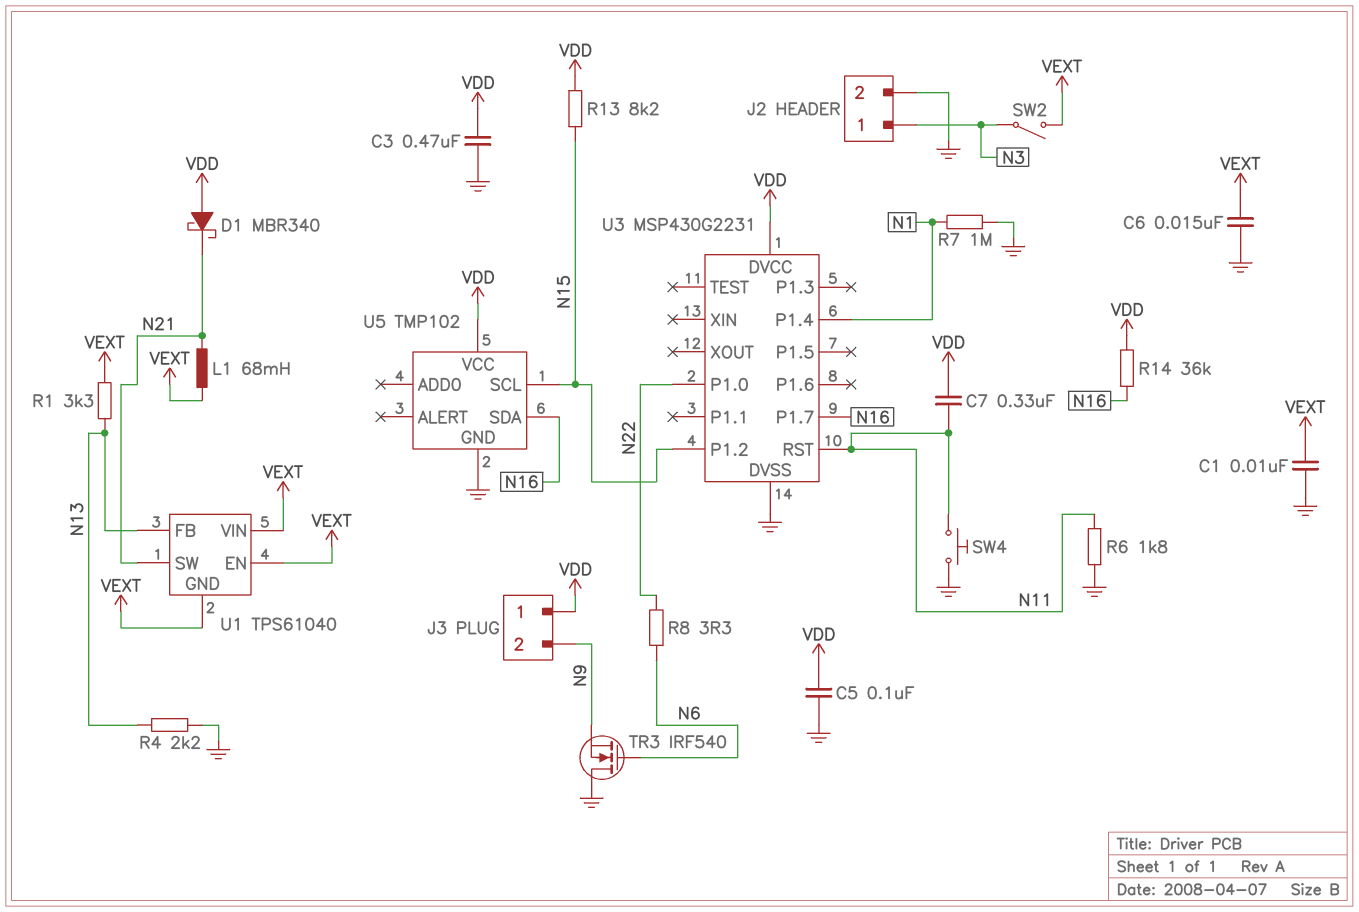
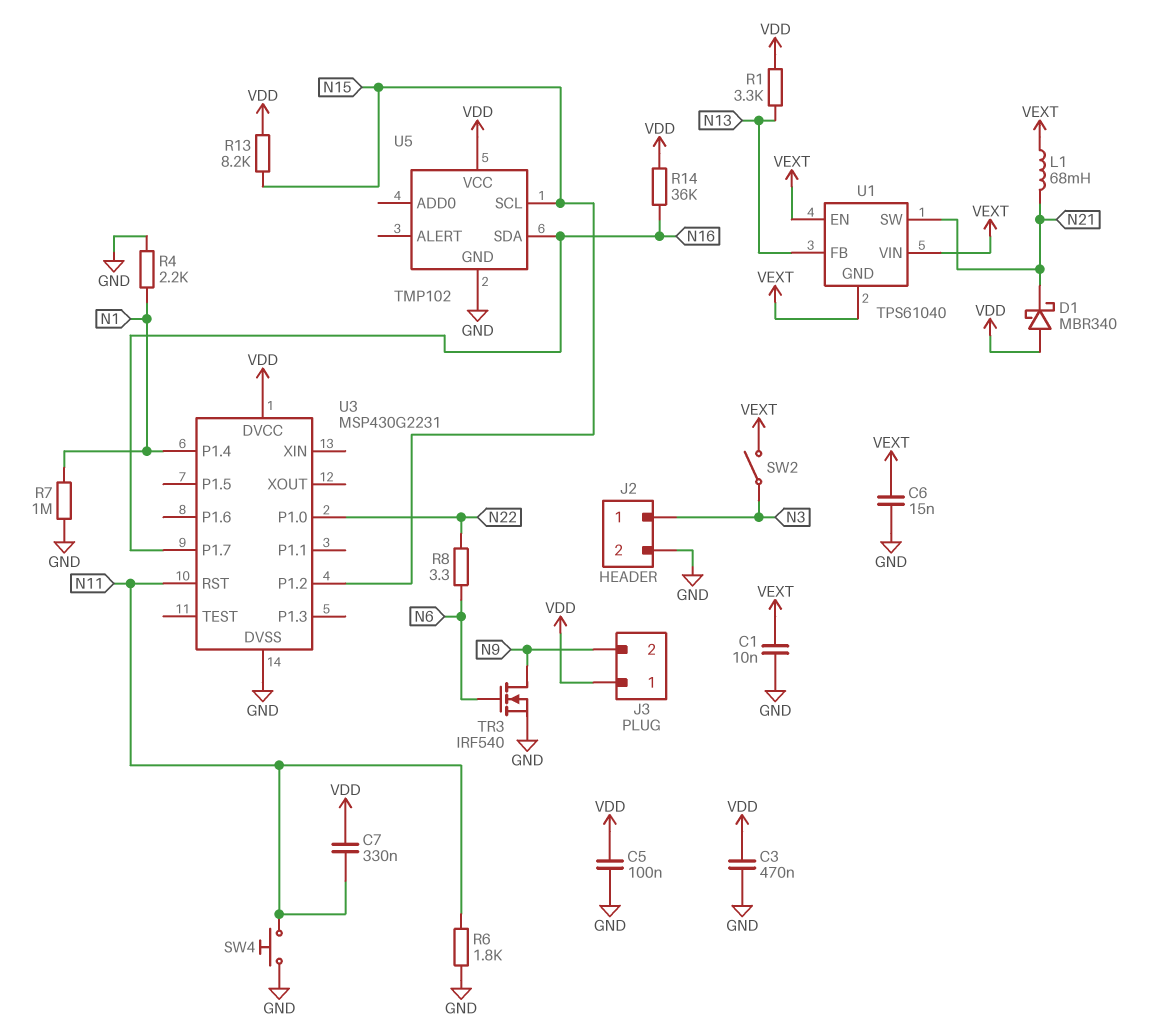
R1: 3.3k (N13, VEXT) -> 3.3k (N13, VDD)
R4: 2.2k (GND, N13) -> 2.2k (GND, N1)
TR3: NMOS IRF540 (G N6, D GND, S N9) -> NMOS IRF540 (G N6, D N9, S GND)

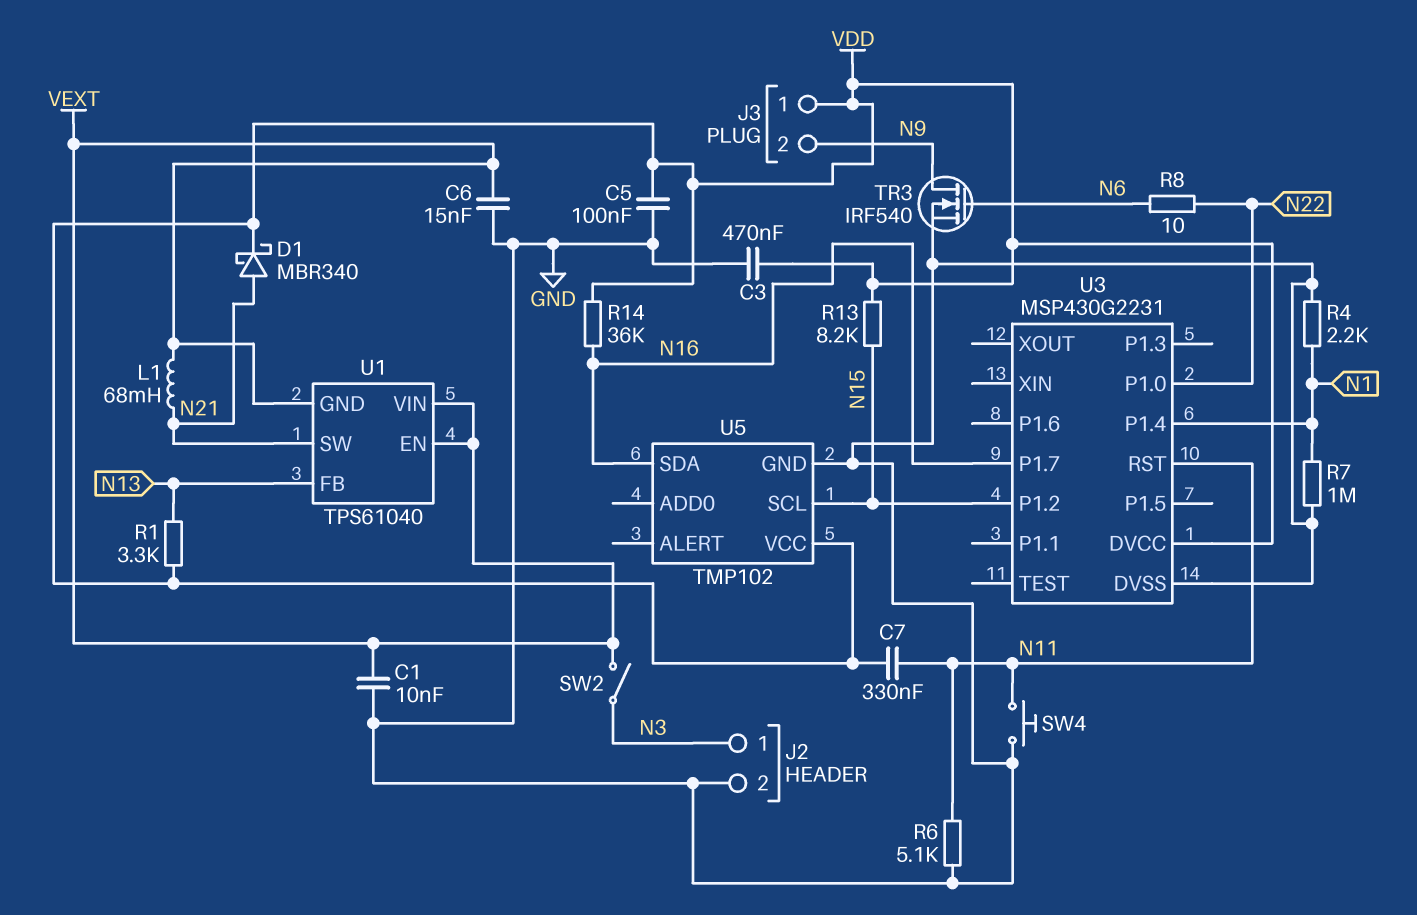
D1: schottky MBR340 (A VDD, K N21) -> schottky MBR340 (A N21, K VDD)
R6: 1.8k (GND, N11) -> 5.1k (GND, N11)
R8: 3.3 (N6, N22) -> 10 (N6, N22)

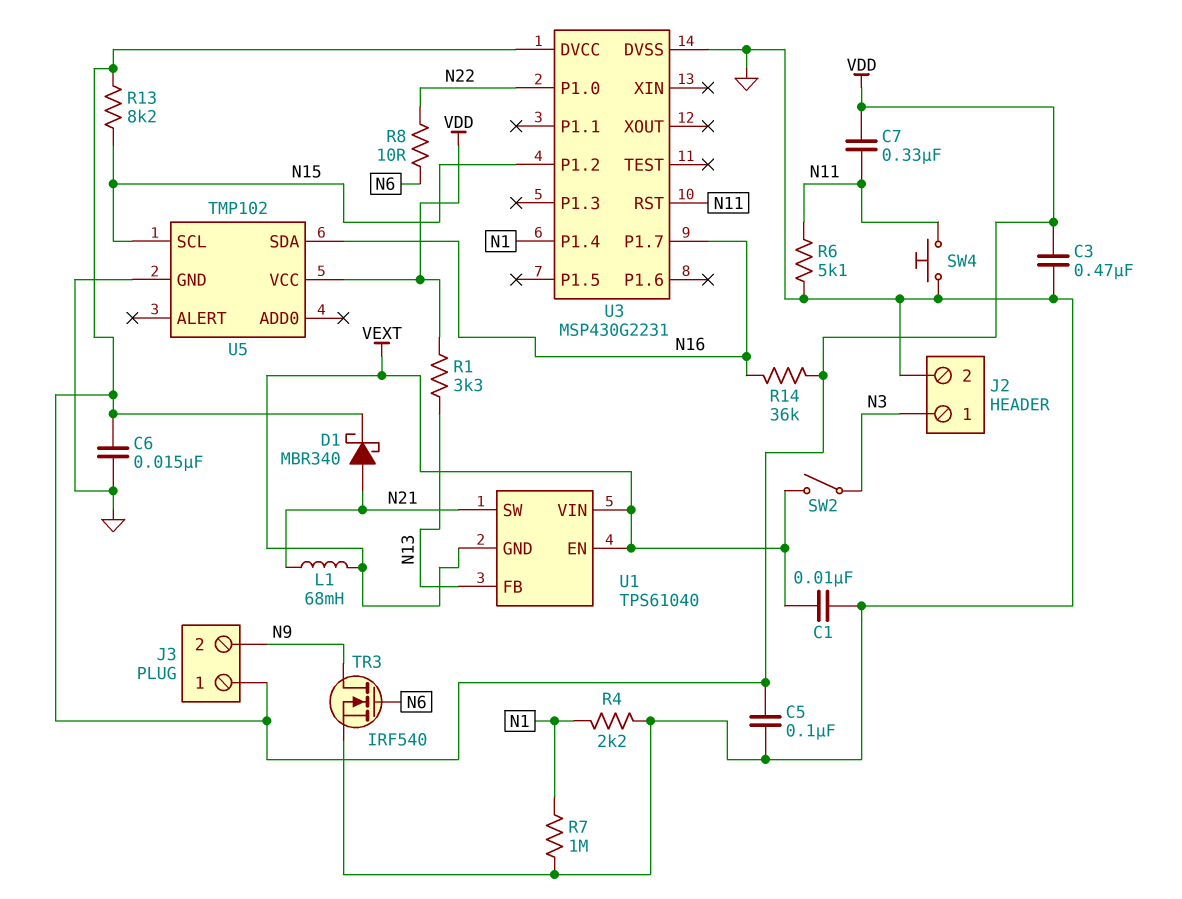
C6: 15nF (GND, VEXT) -> 15nF (GND, VDD)

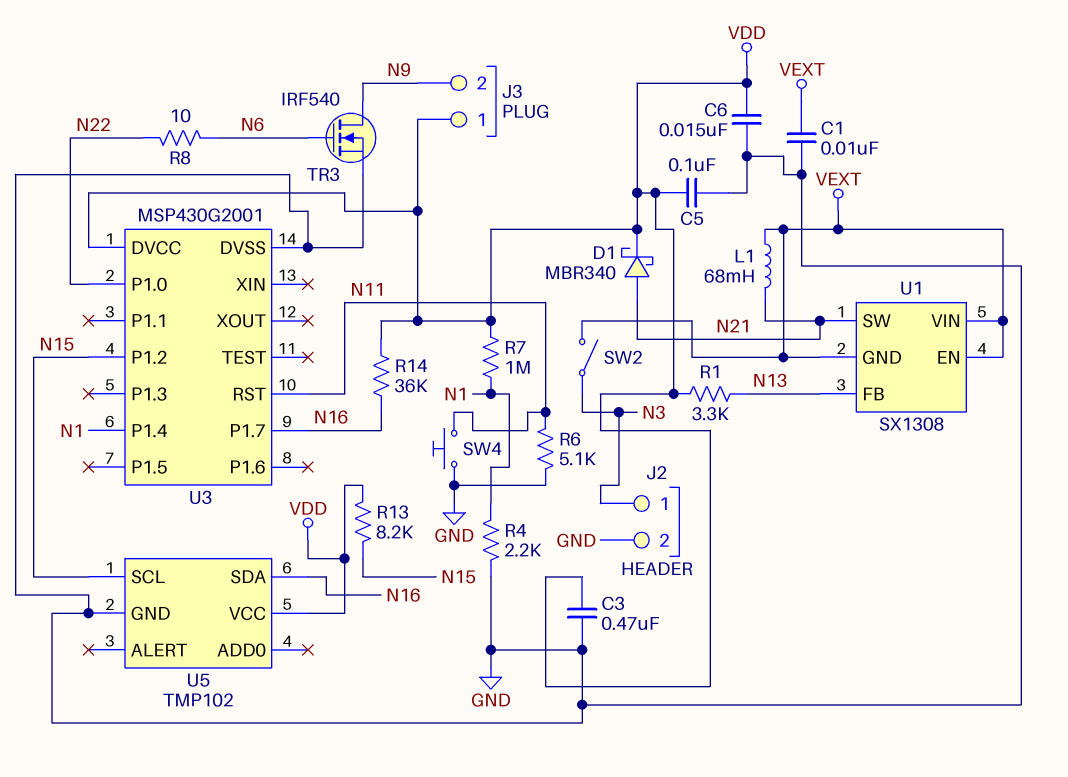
C7: 330nF (N11, VDD) -> none
R7: 1M (GND, N1) -> 1M (N1, VDD)
U1: TPS61040 -> SX1308
U3: MSP430G2231 -> MSP430G2001

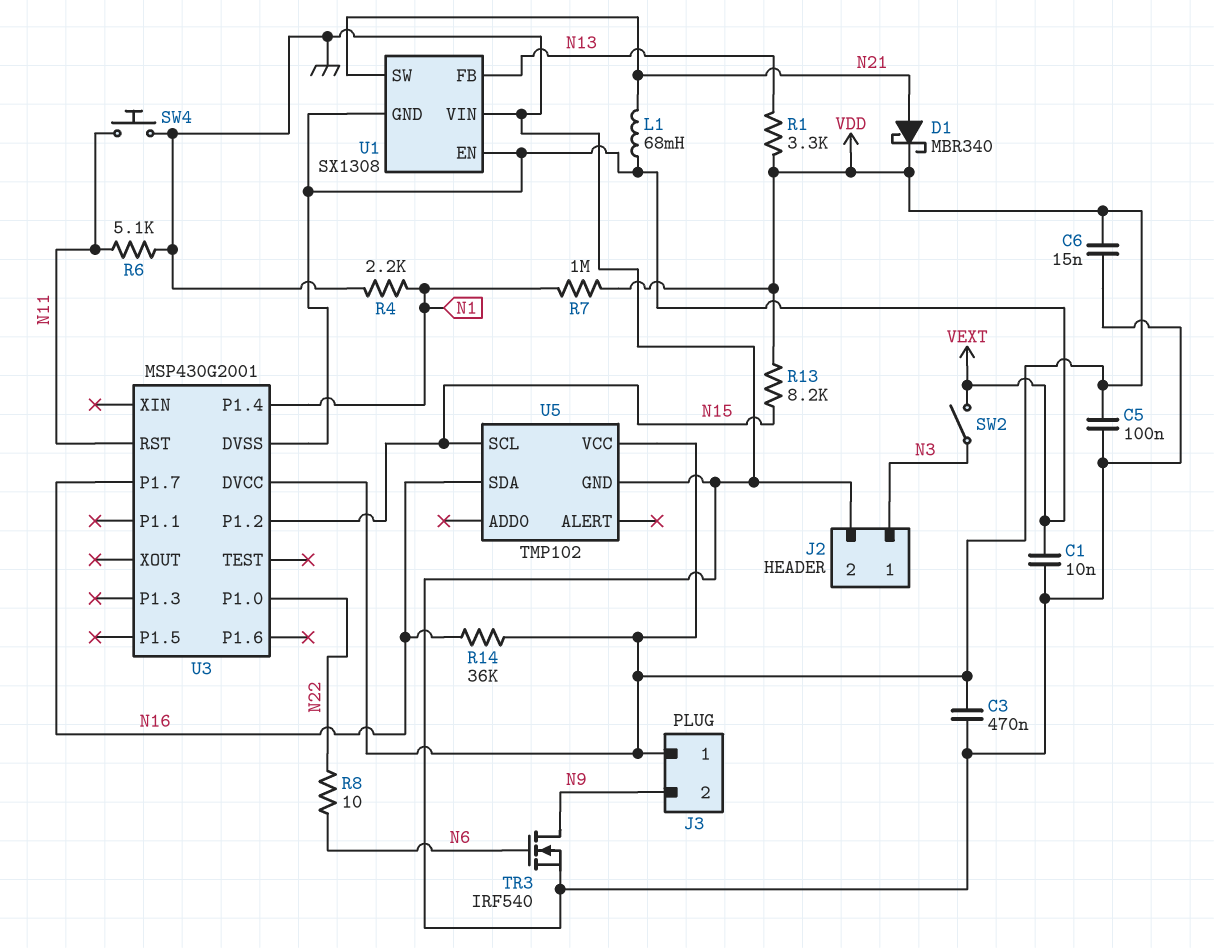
U1 pin VIN: VEXT -> GND
U3 pin DVSS: GND -> VEXT

